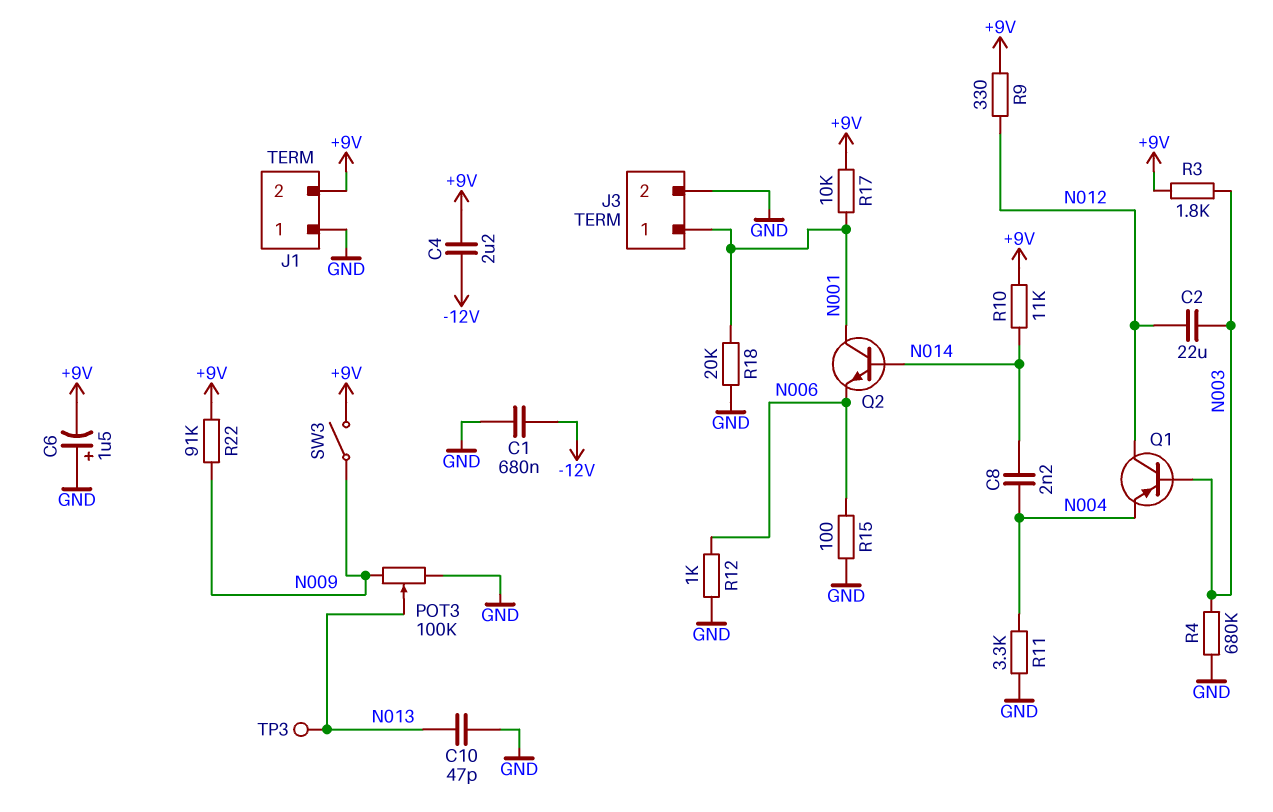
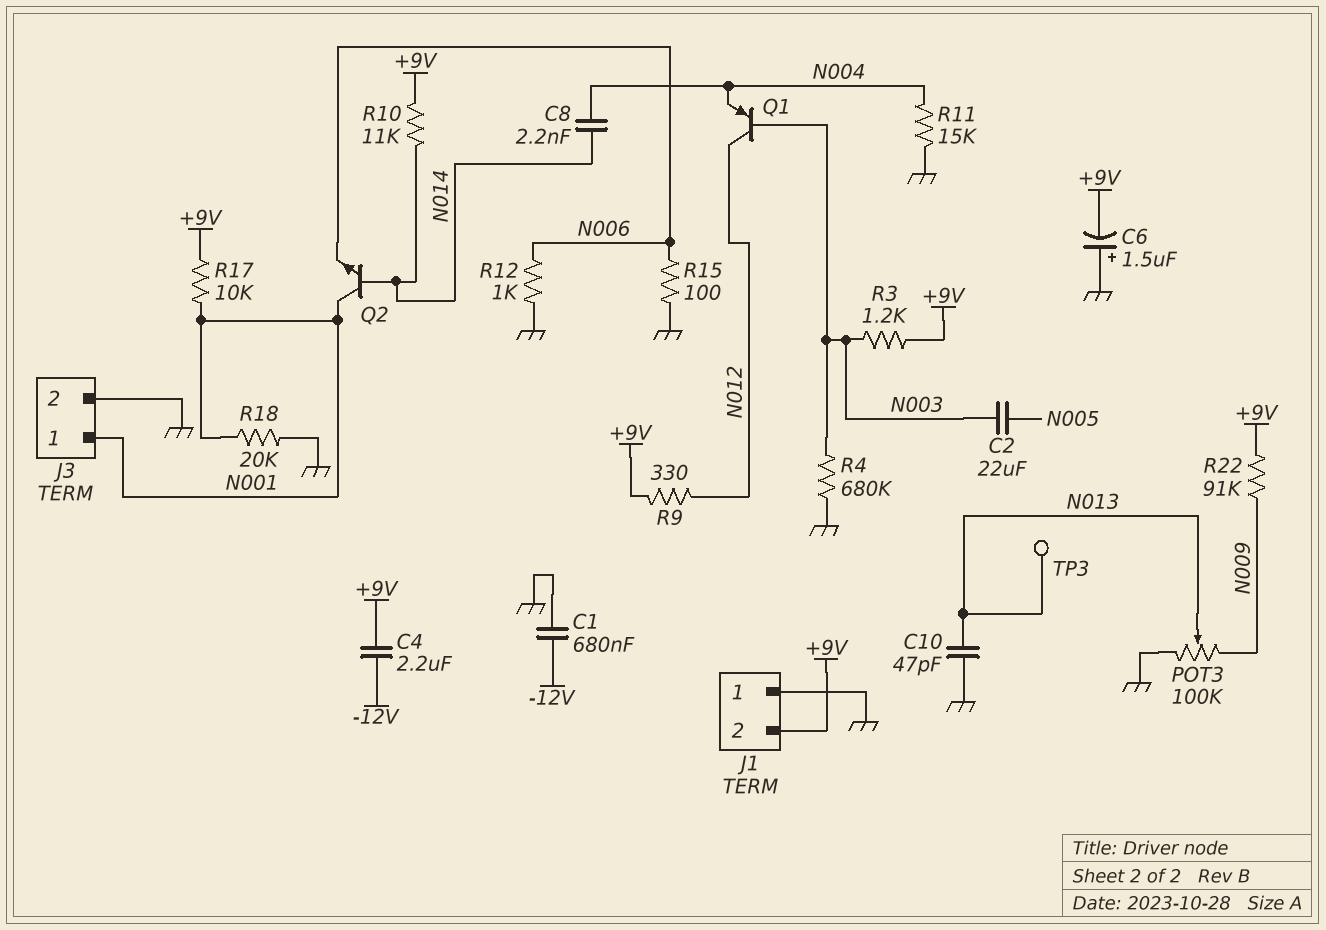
C2: 22uF (N003, N012) -> 22uF (N003, N005)
R3: 1.8k (+9V, N003) -> 1.2k (+9V, N003)
R11: 3.3k (GND, N004) -> 15k (GND, N004)
SW3: switch (+9V, N009) -> none

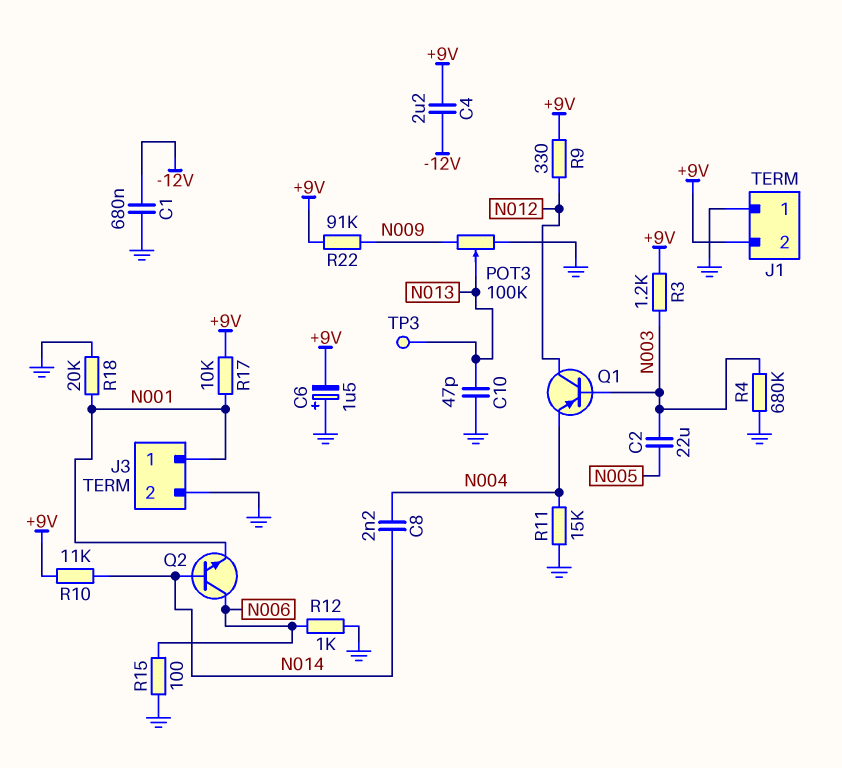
Q2: NPN (B N014, C N001, E N006) -> NPN (B N014, C N006, E N001)

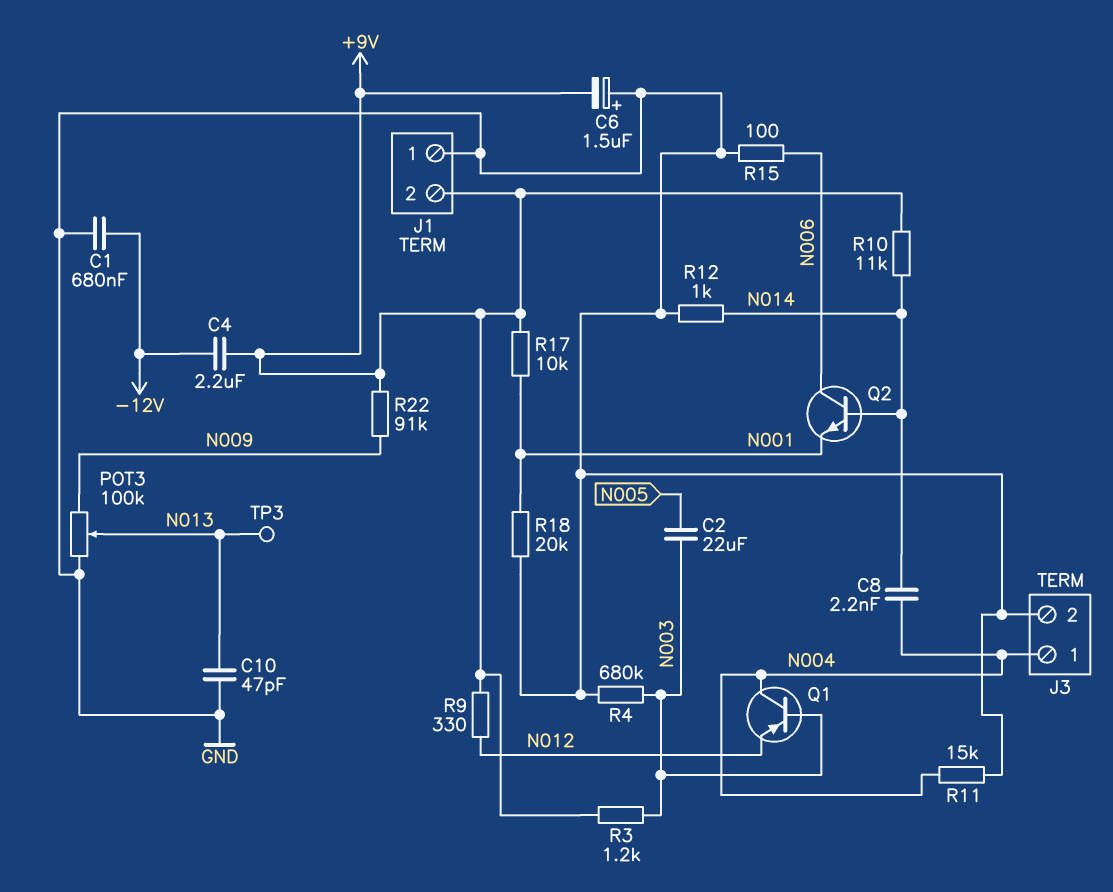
J3 pin 1: N001 -> N004
Q1: PNP (B N003, C N012, E N004) -> PNP (B N003, C N004, E N012)
R12: 1k (GND, N006) -> 1k (GND, N014)

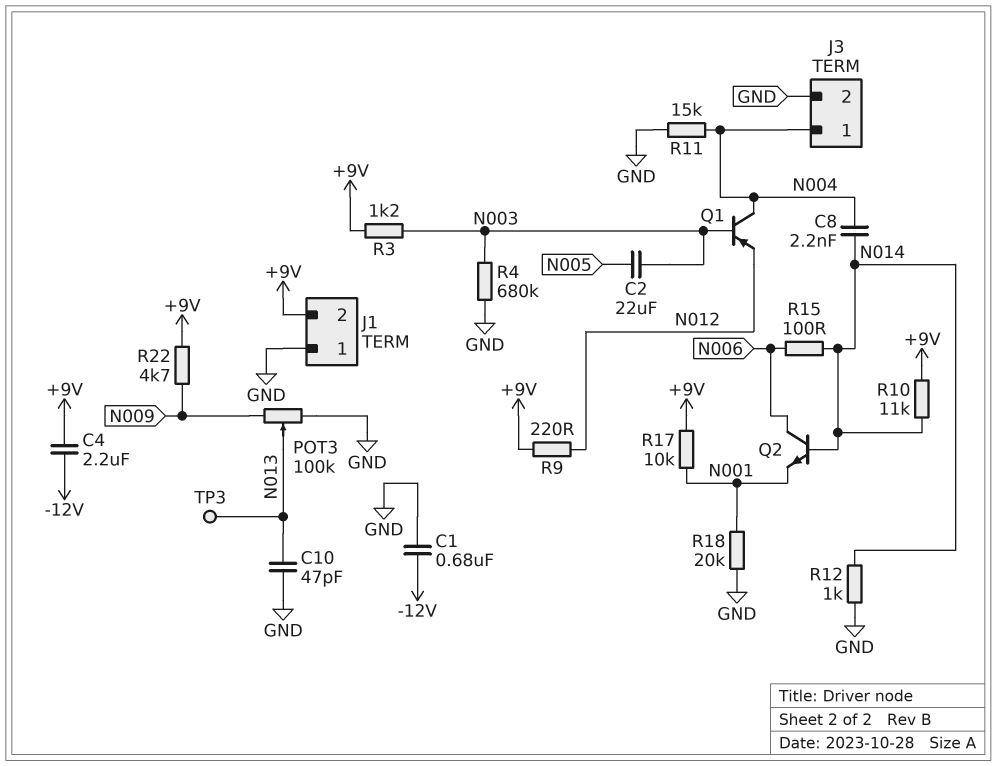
C6: 1.5uF (plus GND, minus +9V) -> none
R9: 330 (+9V, N012) -> 220 (+9V, N012)
R15: 100 (GND, N006) -> 100 (N006, N014)
R22: 91k (+9V, N009) -> 4.7k (+9V, N009)

